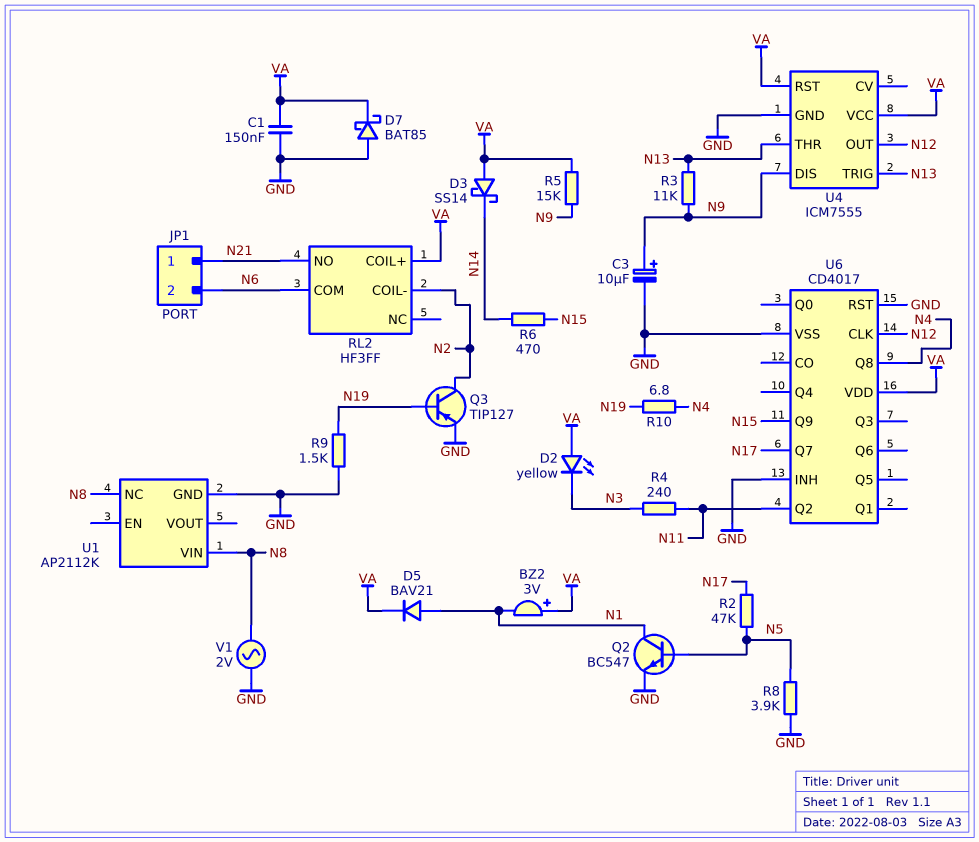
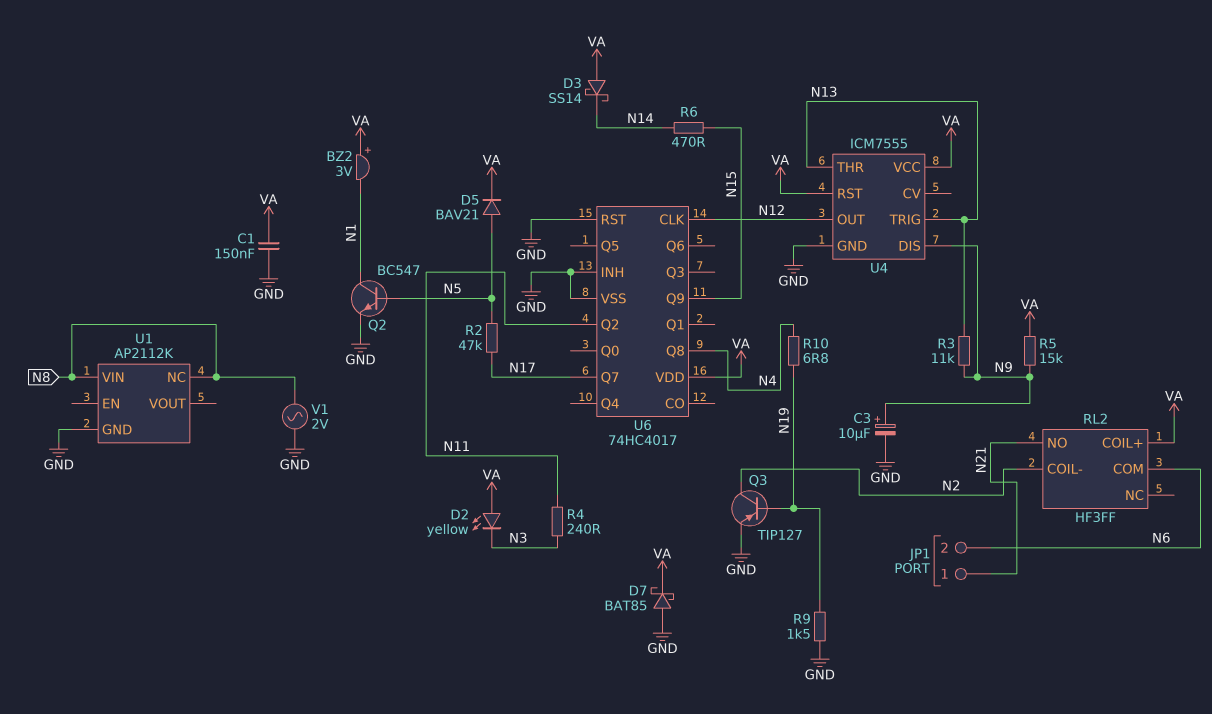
D5: diode BAV21 (A N1, K VA) -> diode BAV21 (A N5, K VA)
R8: 3.9k (GND, N5) -> none
U6: CD4017 -> 74HC4017

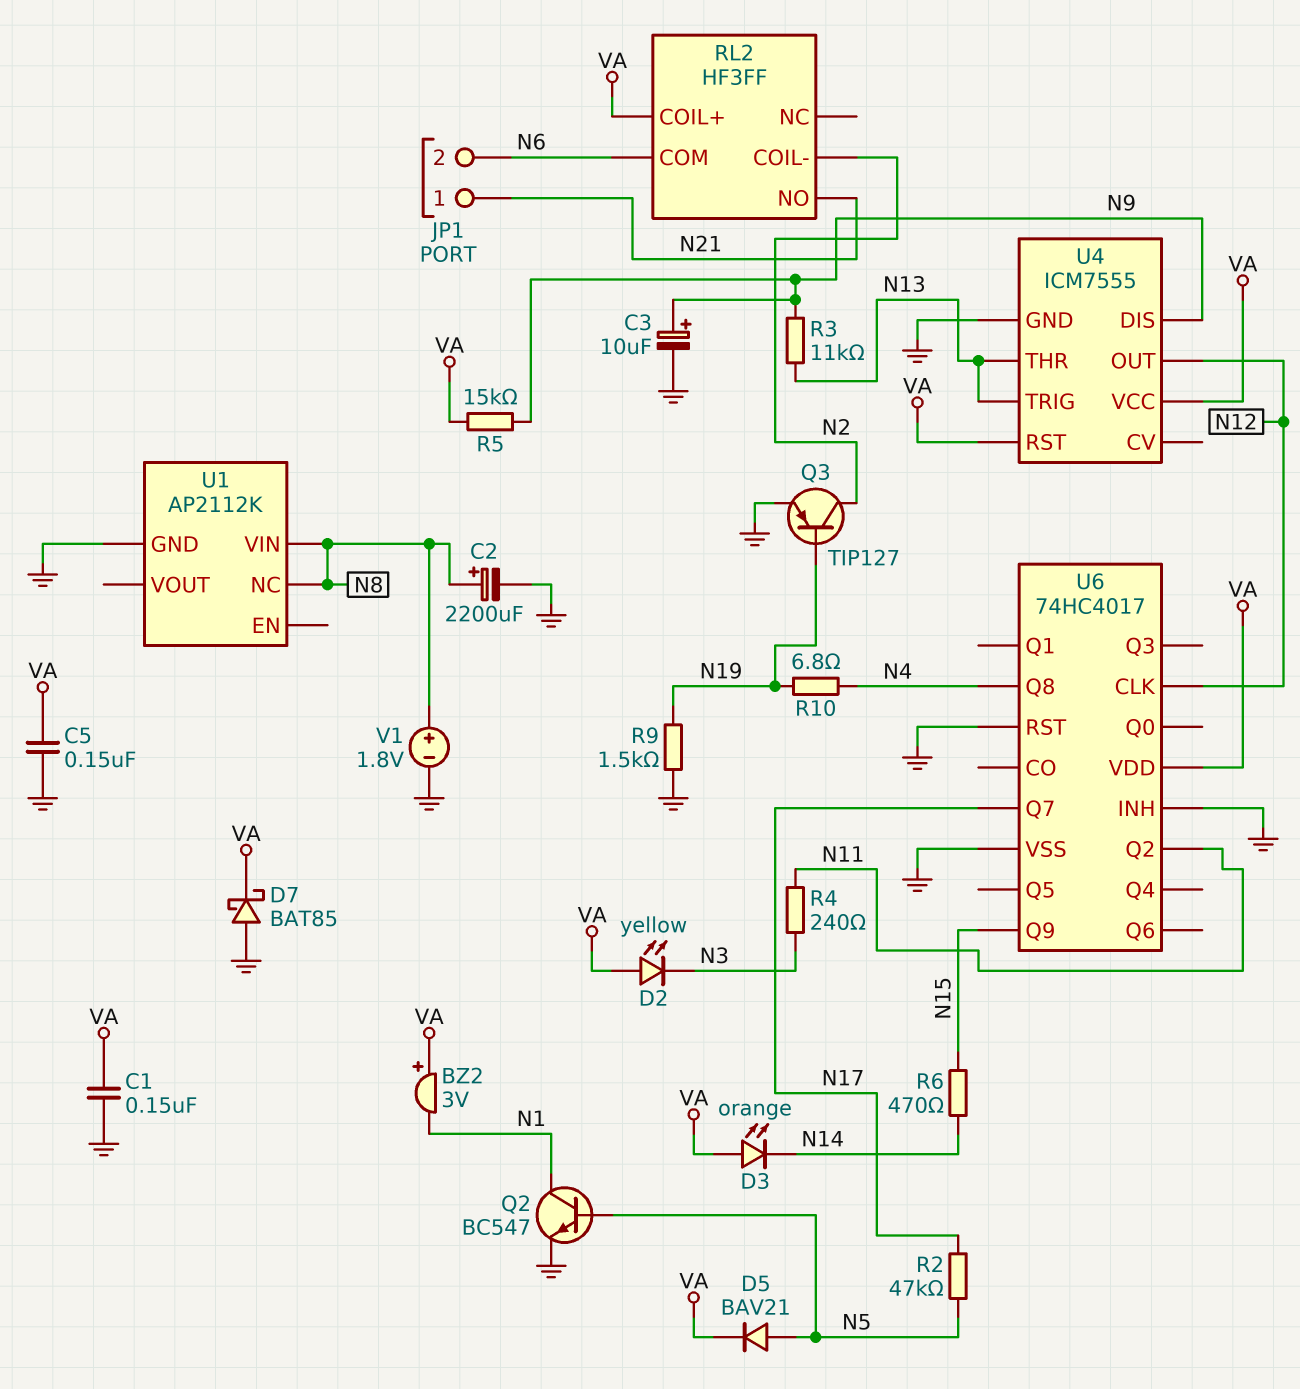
C2: none -> 2200uF (plus N8, minus GND)
C5: none -> 150nF (GND, VA)
D3: schottky SS14 (A VA, K N14) -> LED orange (A VA, K N14)
V1: AC 2V (GND, N8) -> 1.8V (plus N8, minus GND)

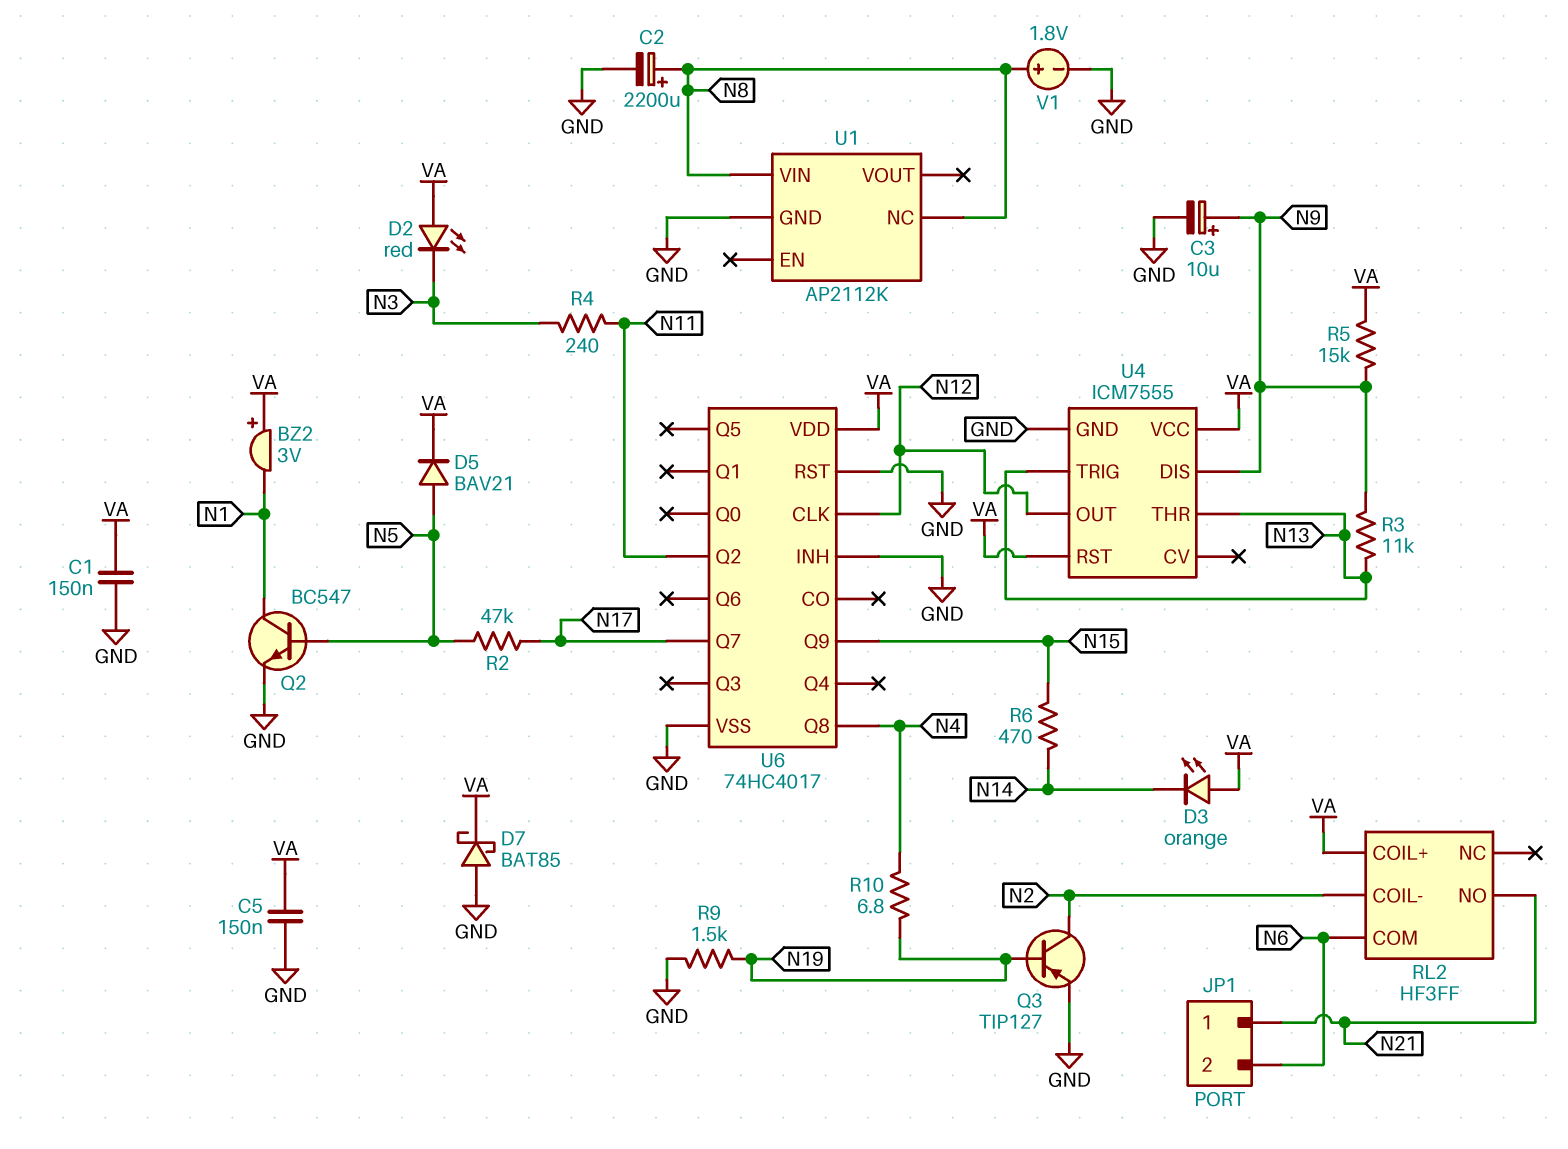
D2: LED yellow (A VA, K N3) -> LED red (A VA, K N3)

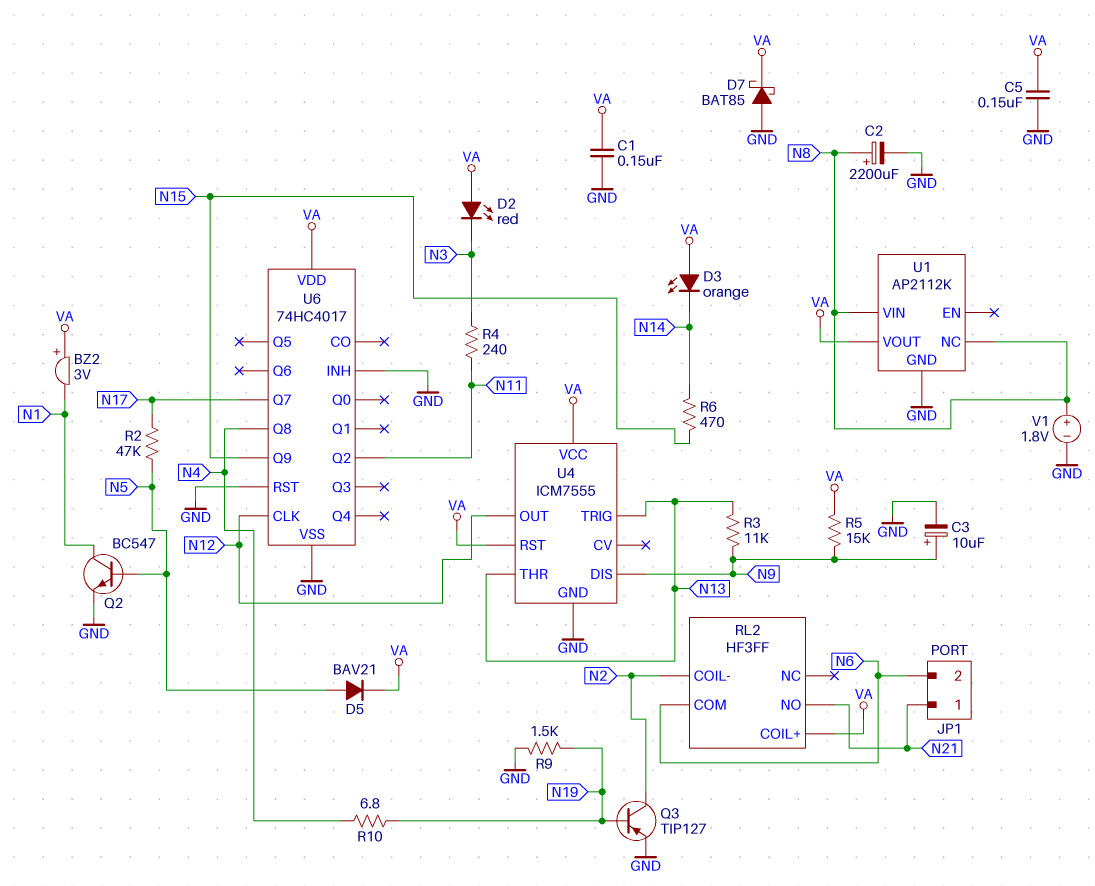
U1 pin VOUT: none -> VA

